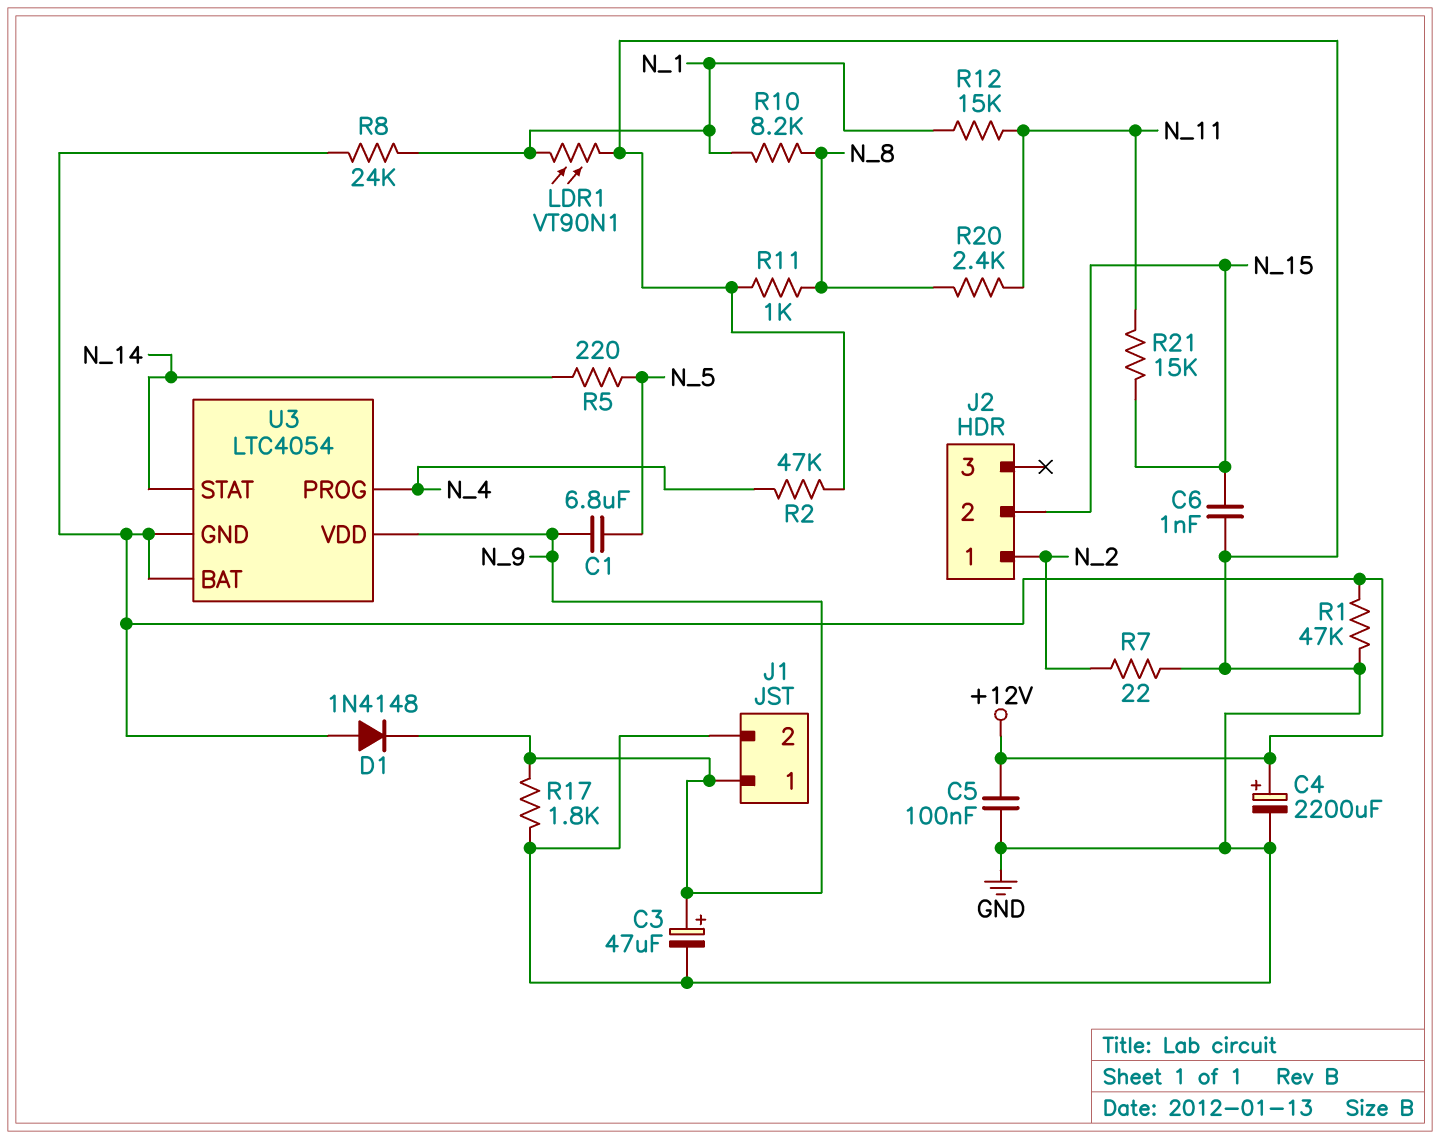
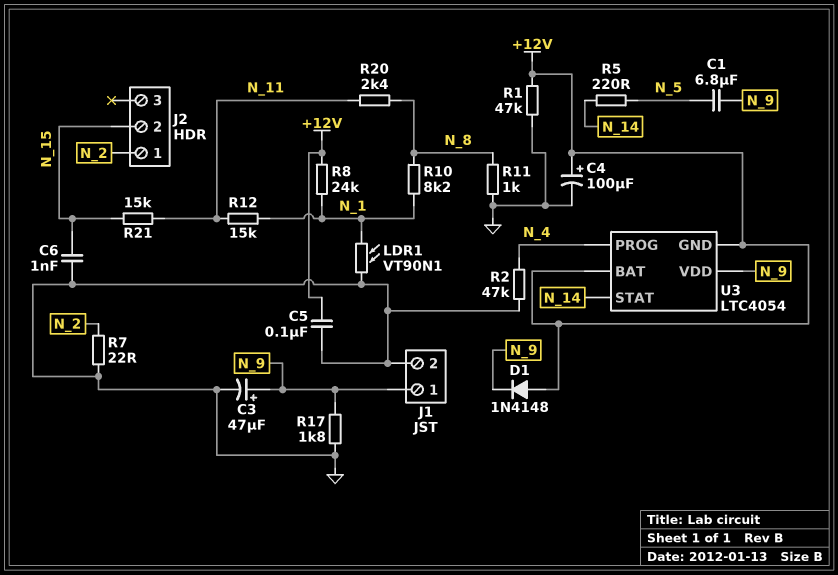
C4: 2200uF (plus +12V, minus GND) -> 100uF (plus +12V, minus GND)

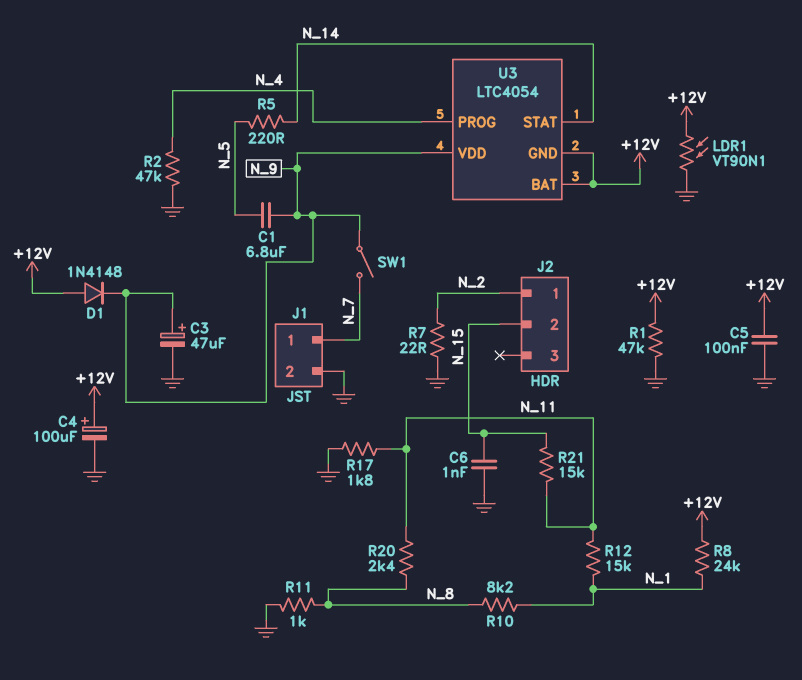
J1 pin 1: N_9 -> N_7
LDR1: VT90N1 (GND, N_1) -> VT90N1 (+12V, GND)
R17: 1.8k (GND, N_9) -> 1.8k (GND, N_11)
SW1: none -> switch (N_7, N_9)

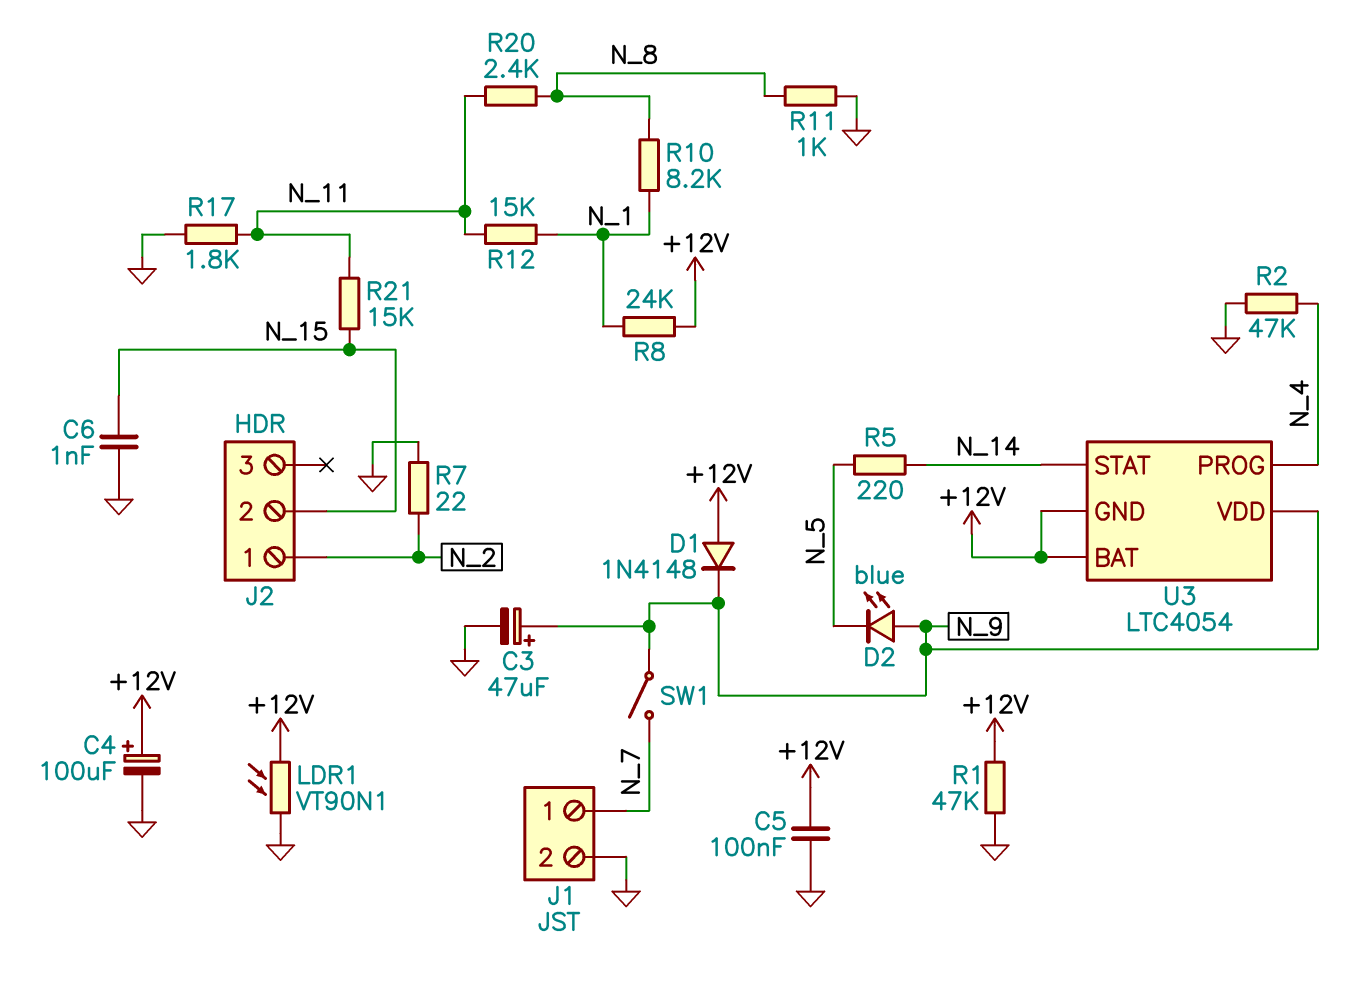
C1: 6.8uF (N_5, N_9) -> none
D2: none -> LED blue (A N_9, K N_5)

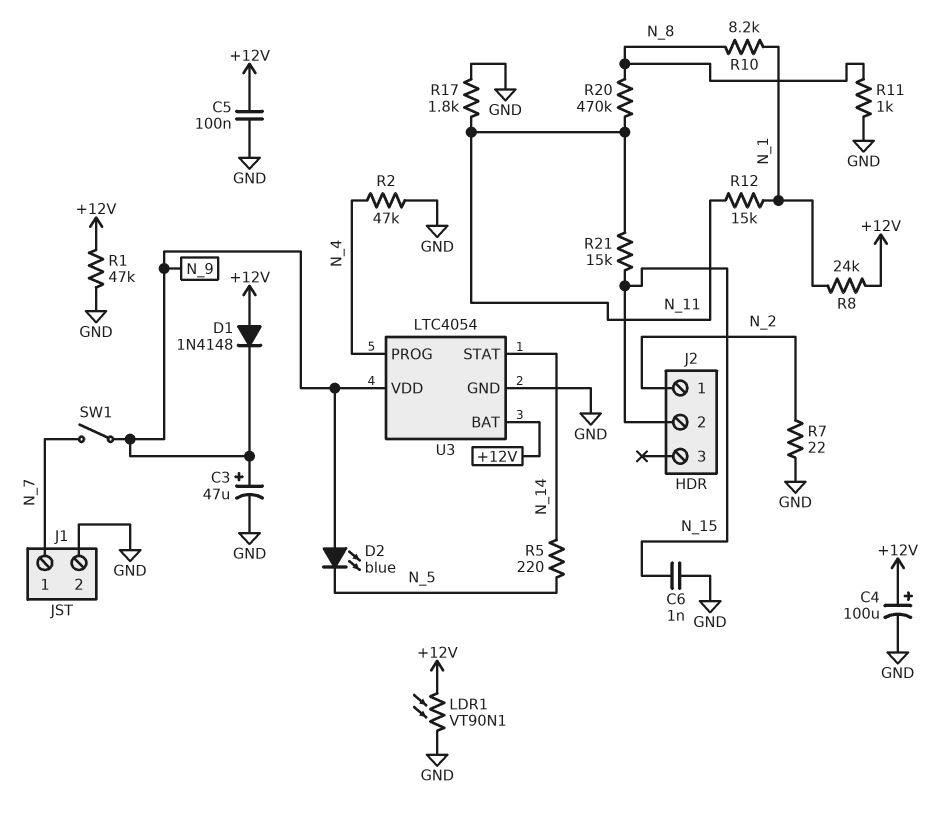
R20: 2.4k (N_8, N_11) -> 470k (N_8, N_11)
U3 pin GND: +12V -> GND

